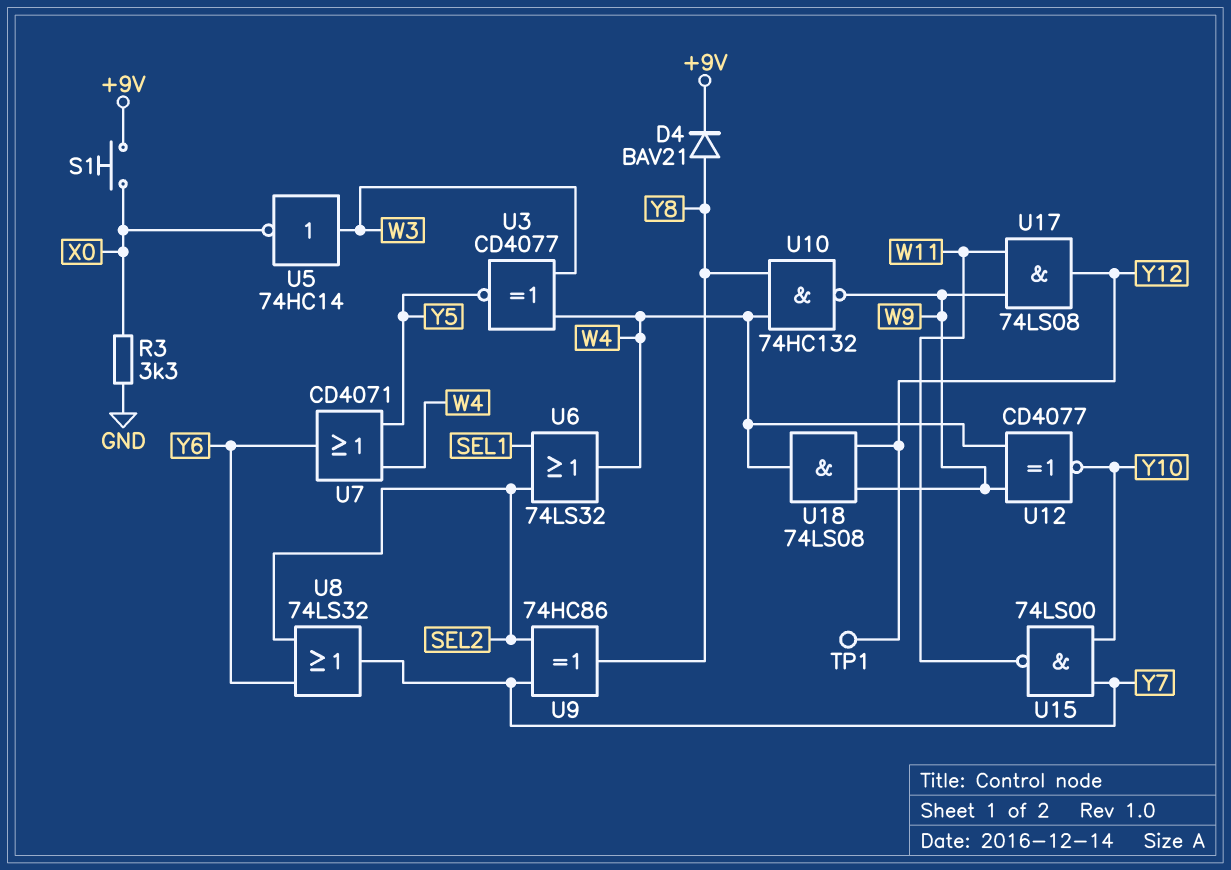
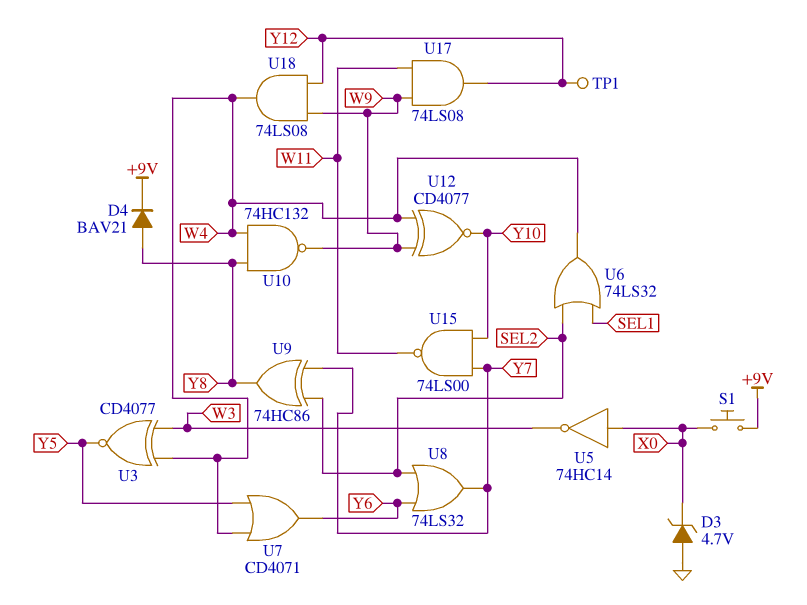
D3: none -> zener 4.7V (A GND, K X0)
R3: 3.3k (GND, X0) -> none
U5: NOT 74HC14 (in W3, out X0) -> NOT 74HC14 (in X0, out W3)

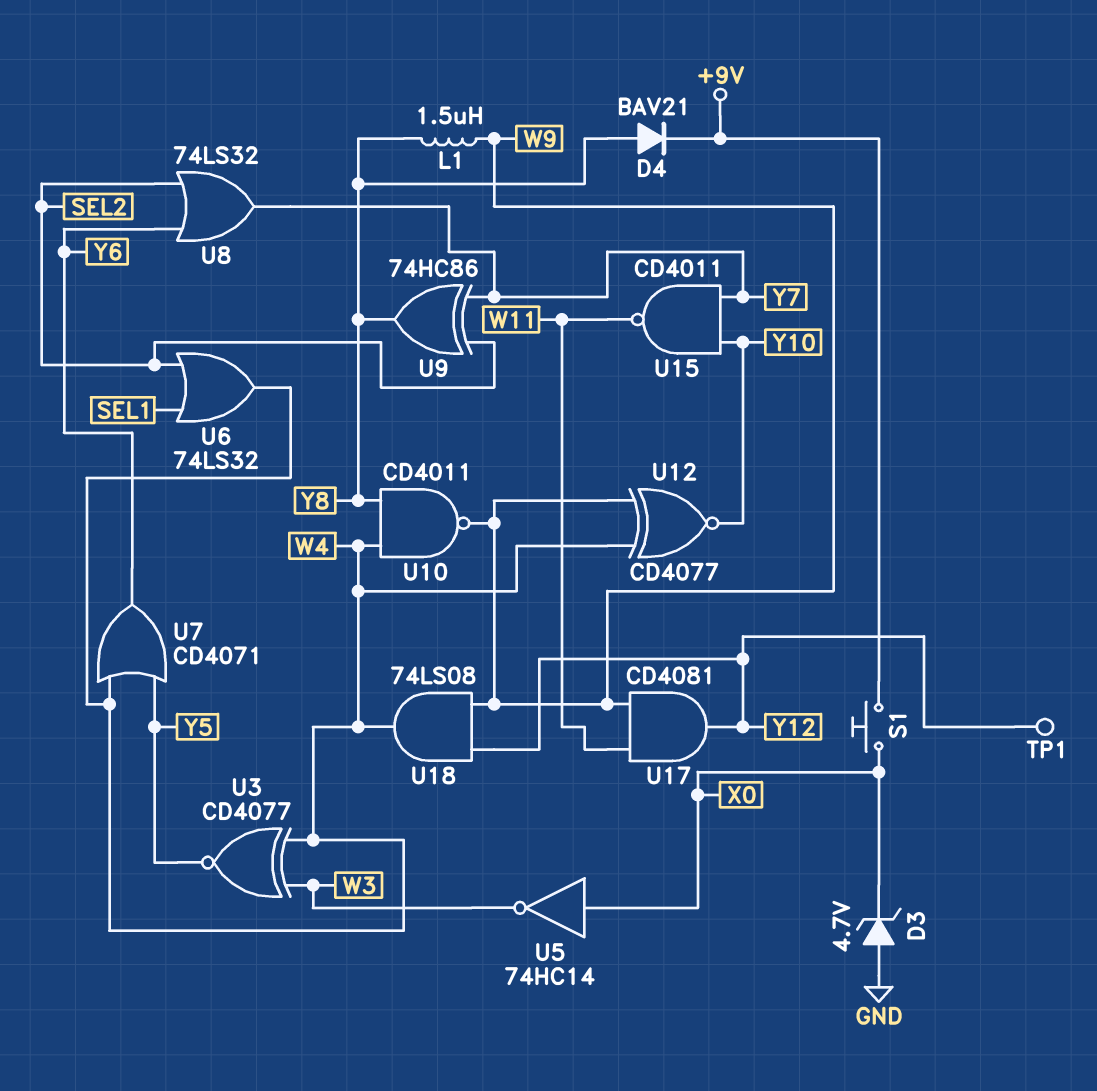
L1: none -> 1.5uH (W9, Y8)
U10: NAND 74HC132 (in W4, in Y8, out W9) -> NAND CD4011 (in W4, in Y8, out W9)
U15: NAND 74LS00 (in Y7, in Y10, out W11) -> NAND CD4011 (in Y7, in Y10, out W11)
U17: AND 74LS08 (in W9, in W11, out Y12) -> AND CD4081 (in W9, in W11, out Y12)

